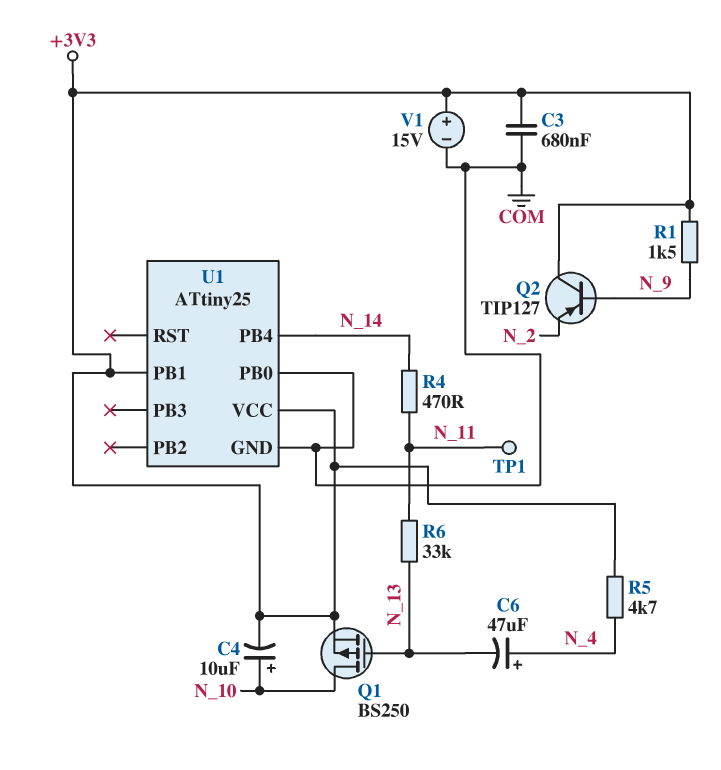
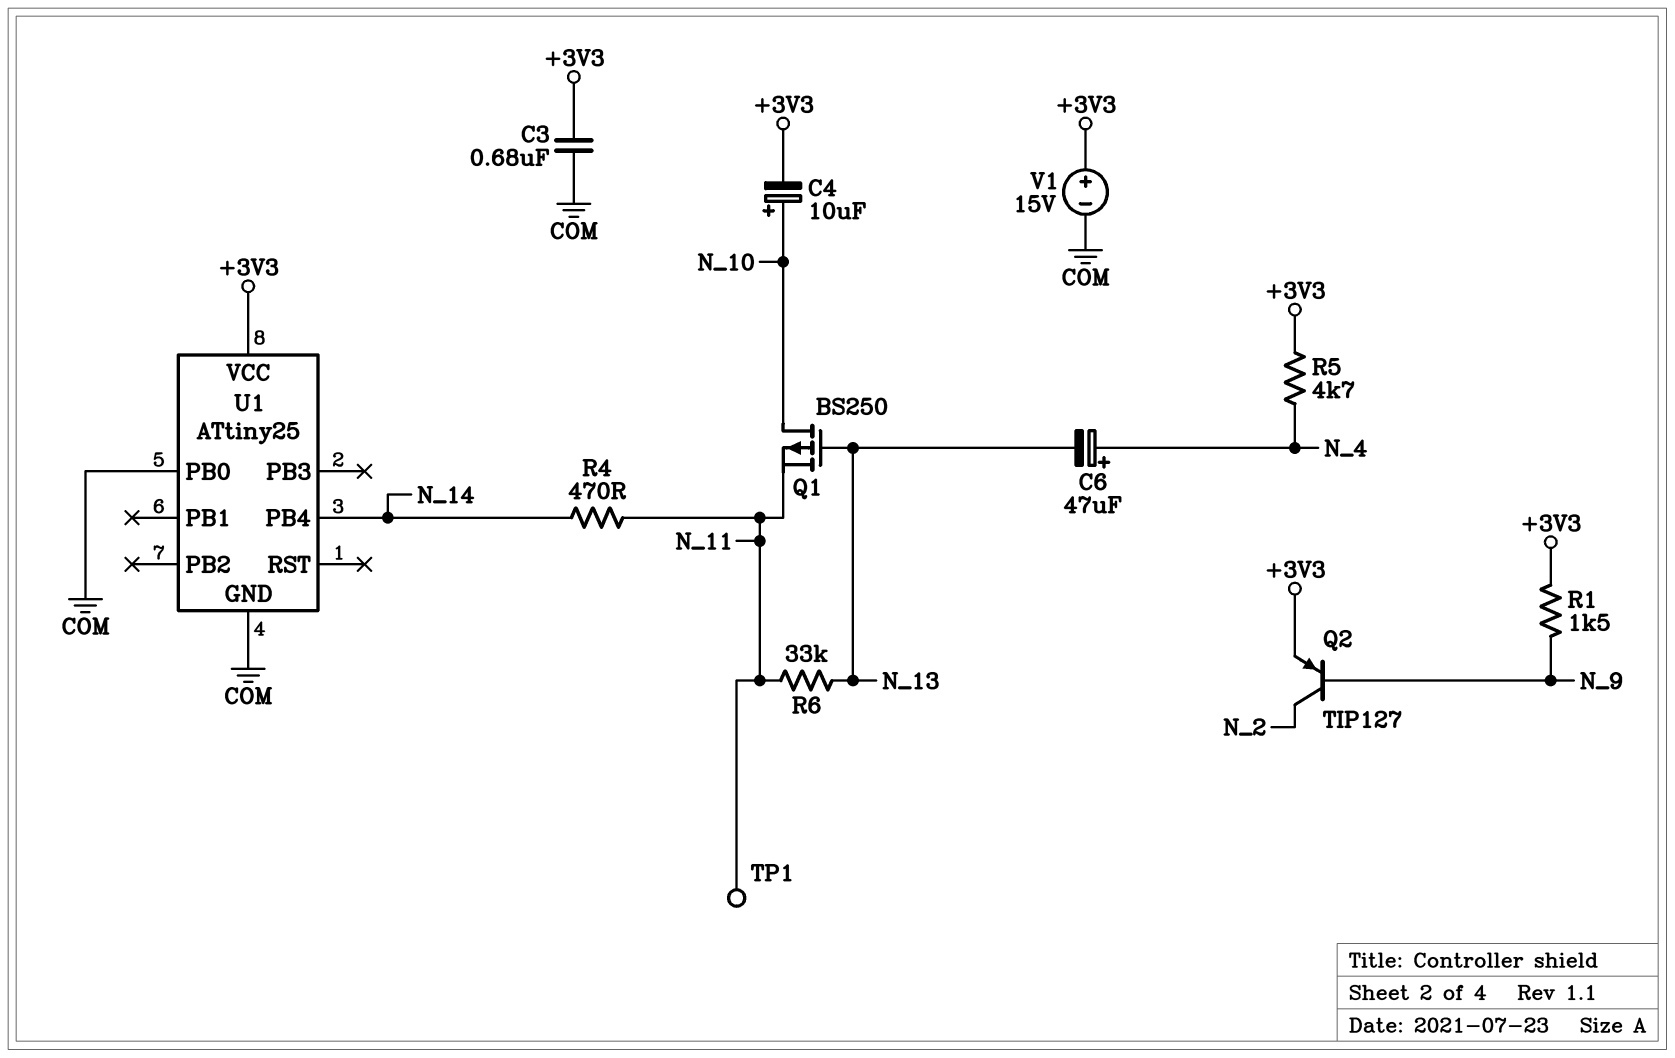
Q1: PMOS BS250 (G N_13, D N_10, S +3V3) -> PMOS BS250 (G N_13, D N_10, S N_11)
Q2: PNP TIP127 (B N_9, C +3V3, E N_2) -> PNP TIP127 (B N_9, C N_2, E +3V3)
U1 pin PB1: +3V3 -> none

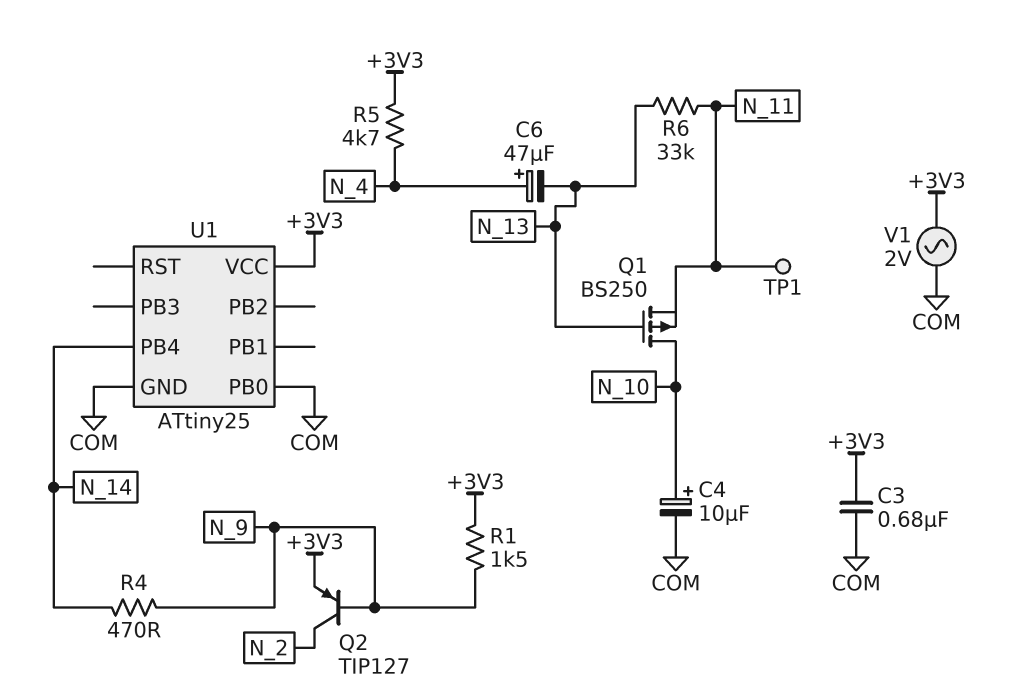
C4: 10uF (plus N_10, minus +3V3) -> 10uF (plus N_10, minus COM)
R4: 470 (N_11, N_14) -> 470 (N_9, N_14)
V1: 15V (plus +3V3, minus COM) -> AC 2V (+3V3, COM)

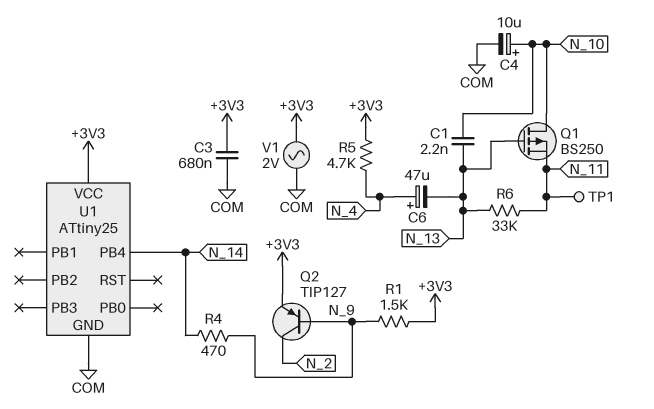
C1: none -> 2.2nF (N_10, N_13)
U1 pin PB0: COM -> none

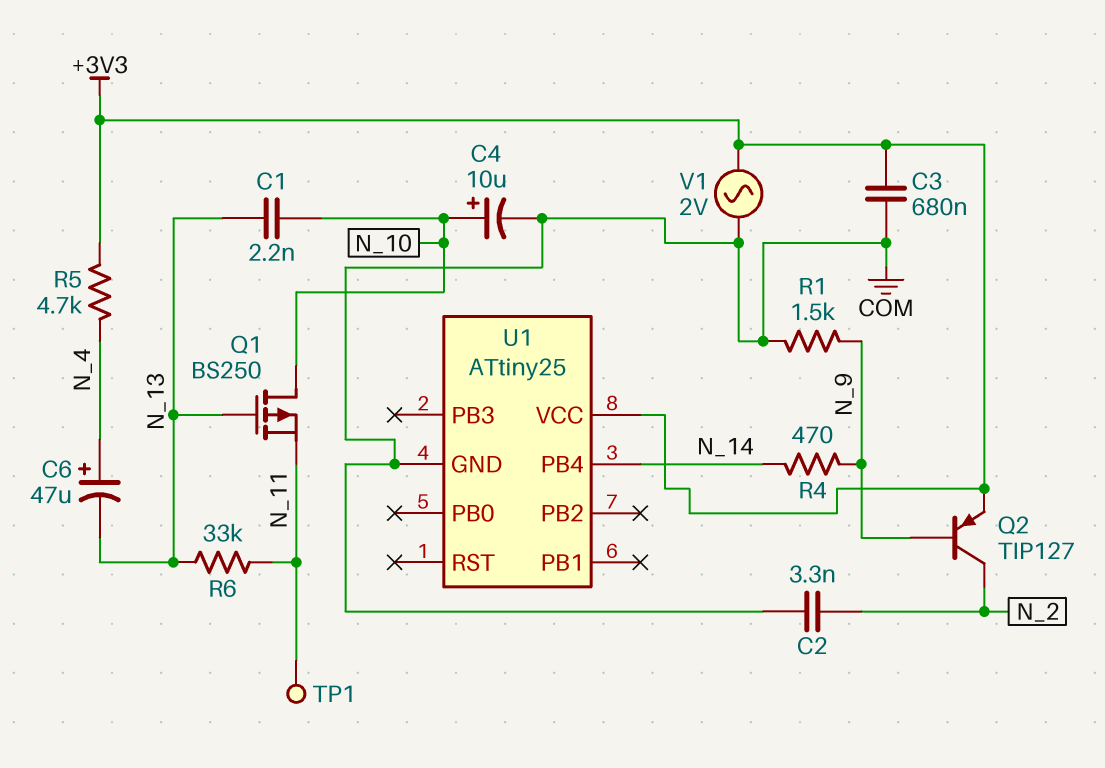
C2: none -> 3.3nF (COM, N_2)
R1: 1.5k (+3V3, N_9) -> 1.5k (COM, N_9)

